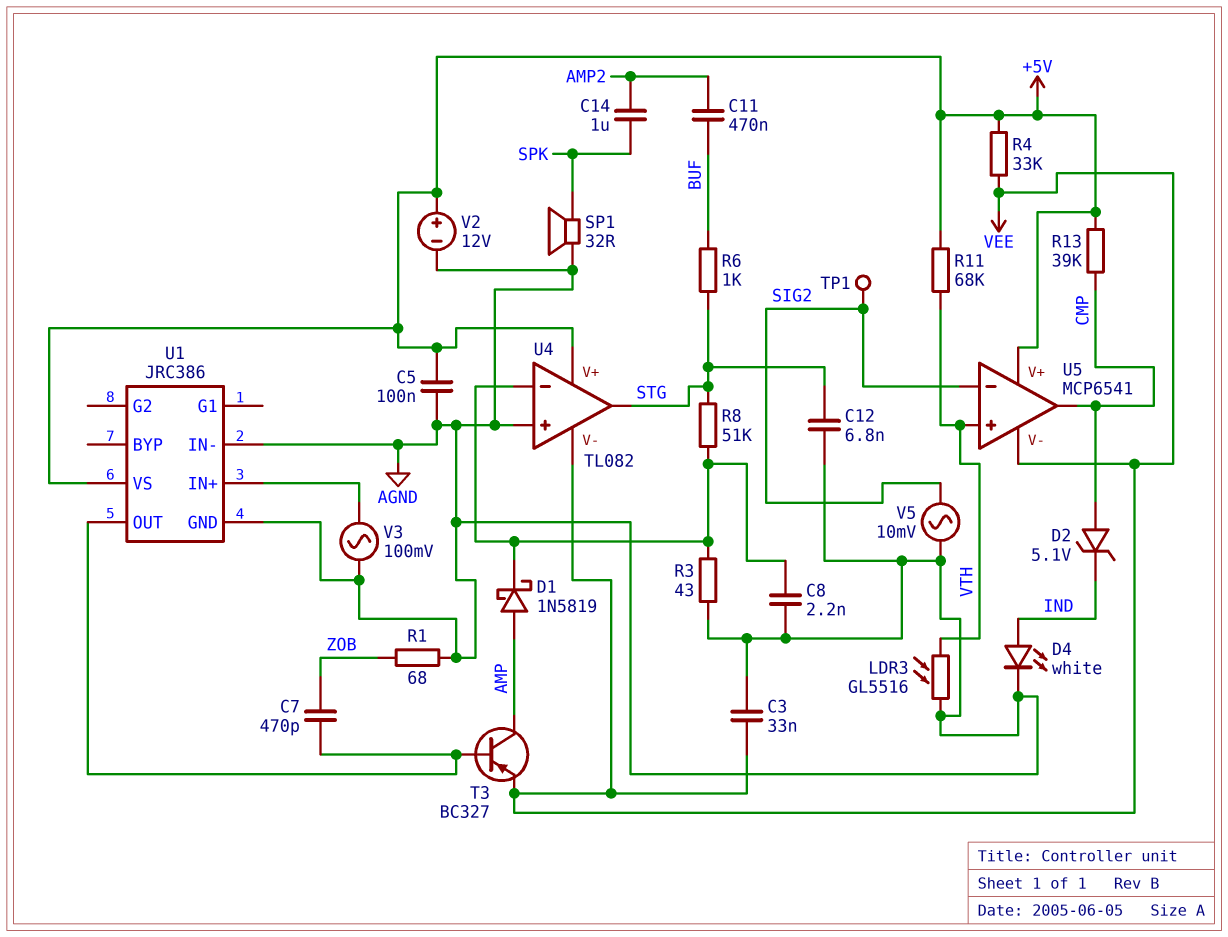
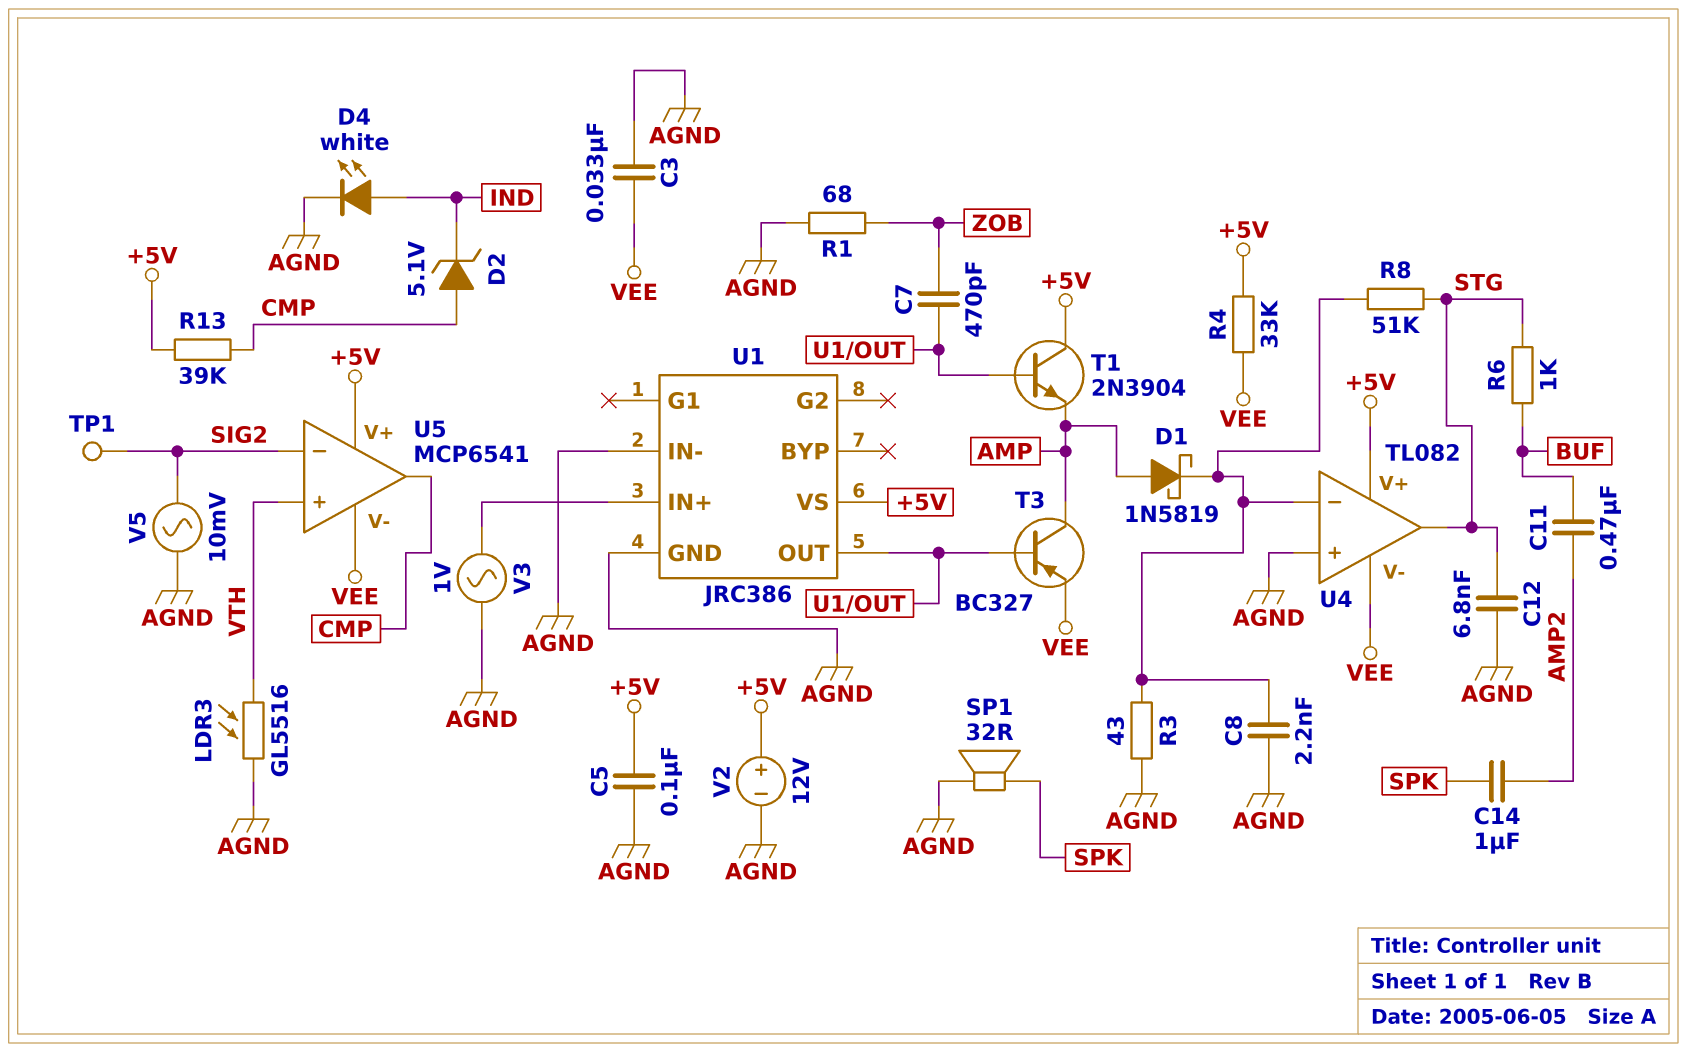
R11: 68k (+5V, VTH) -> none
T1: none -> NPN 2N3904 (B U1/OUT, C +5V, E AMP)
V3: AC 100mV (AGND, U1/IN+) -> AC 1V (AGND, U1/IN+)

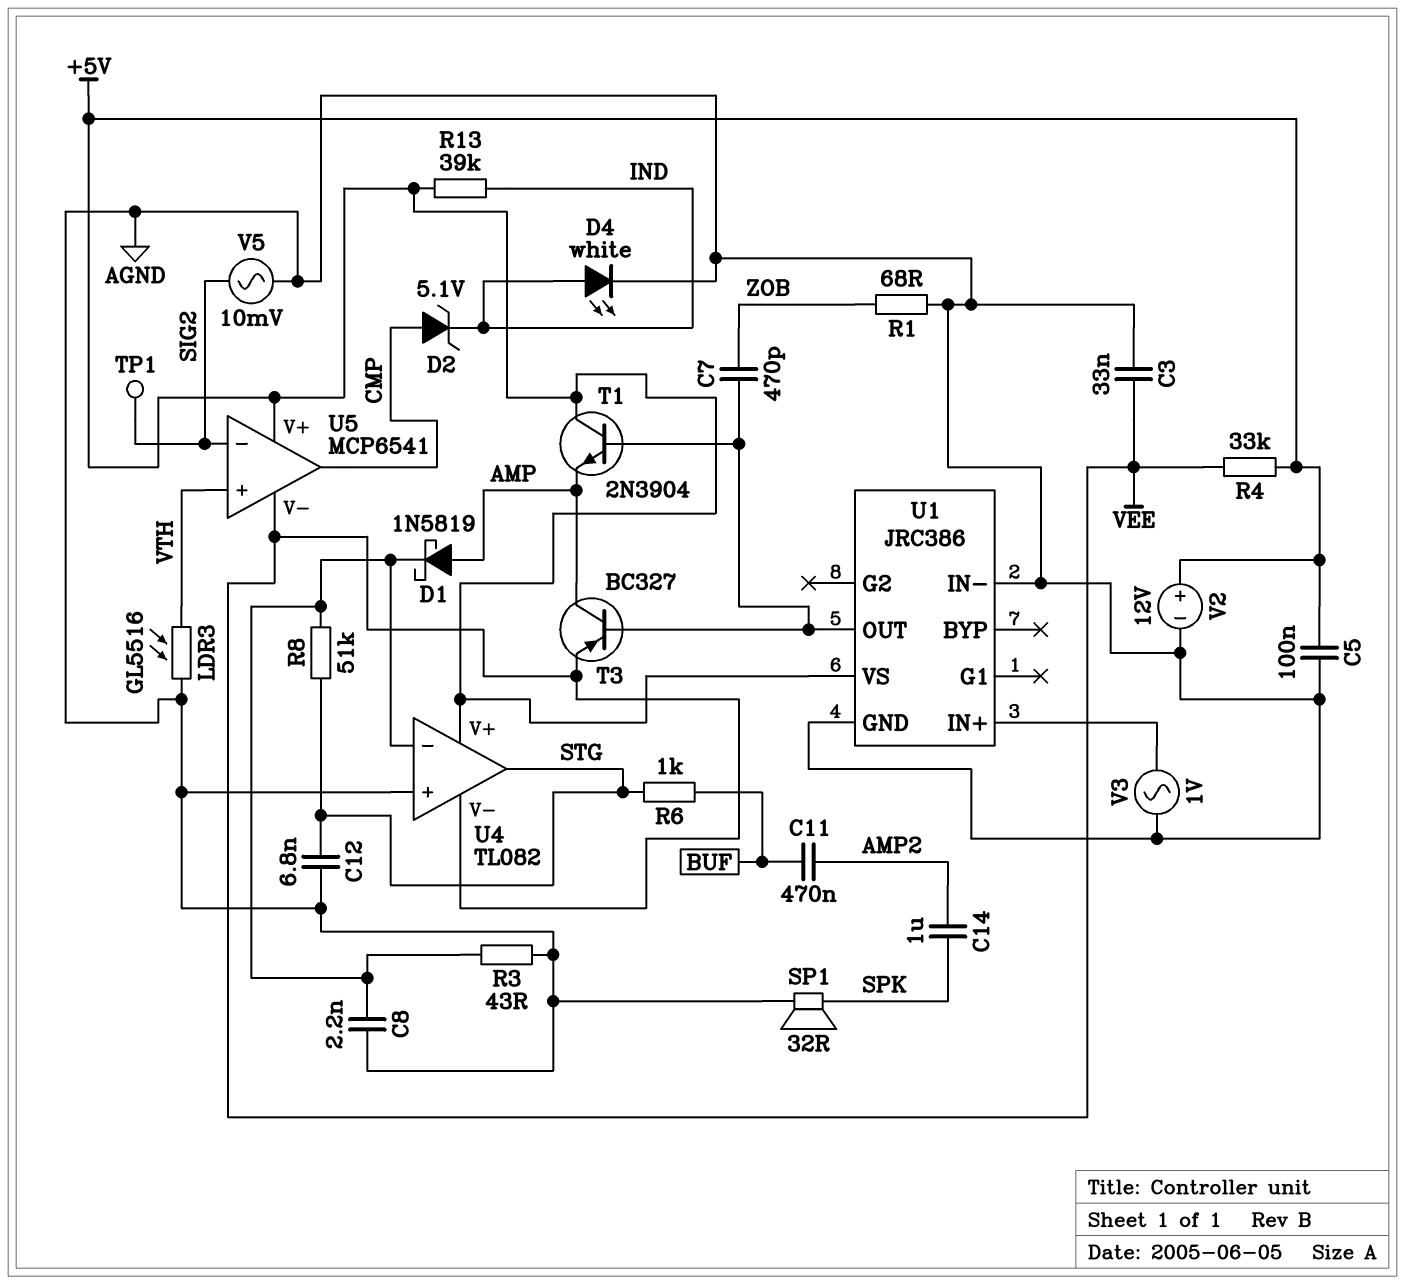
R13: 39k (+5V, CMP) -> 39k (+5V, IND)

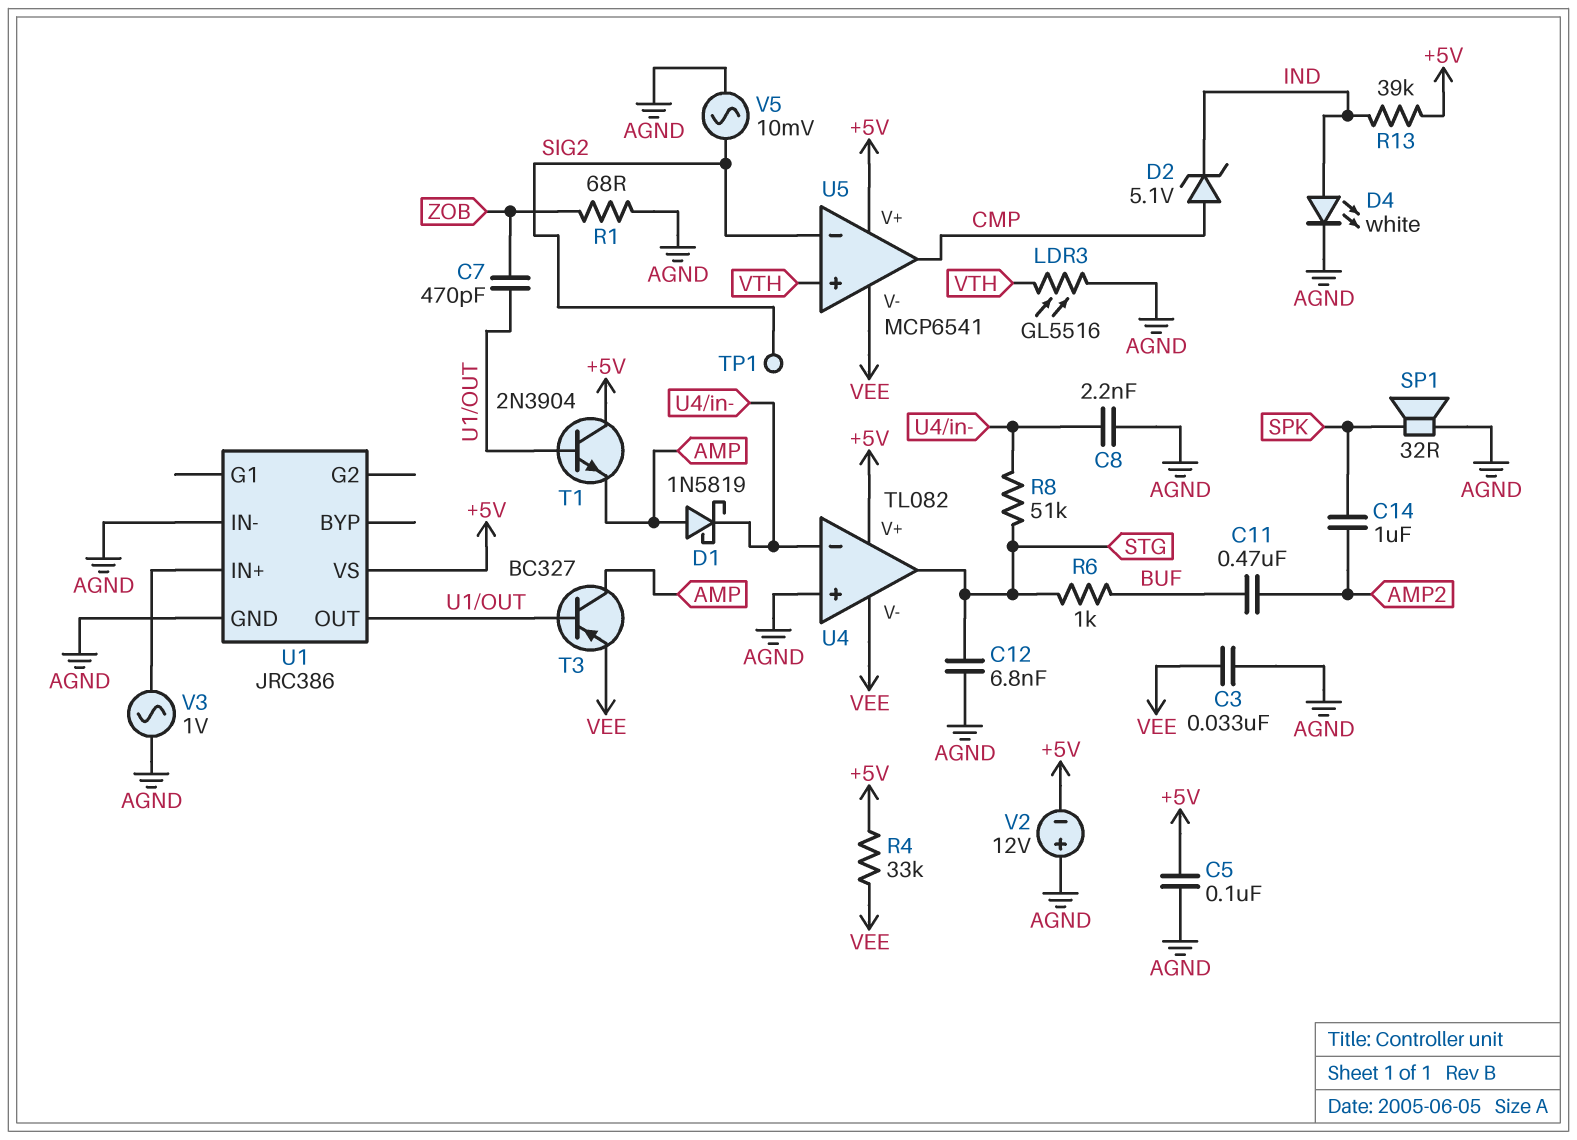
R3: 43 (AGND, U4/in-) -> none
V2: 12V (plus +5V, minus AGND) -> 12V (plus AGND, minus +5V)

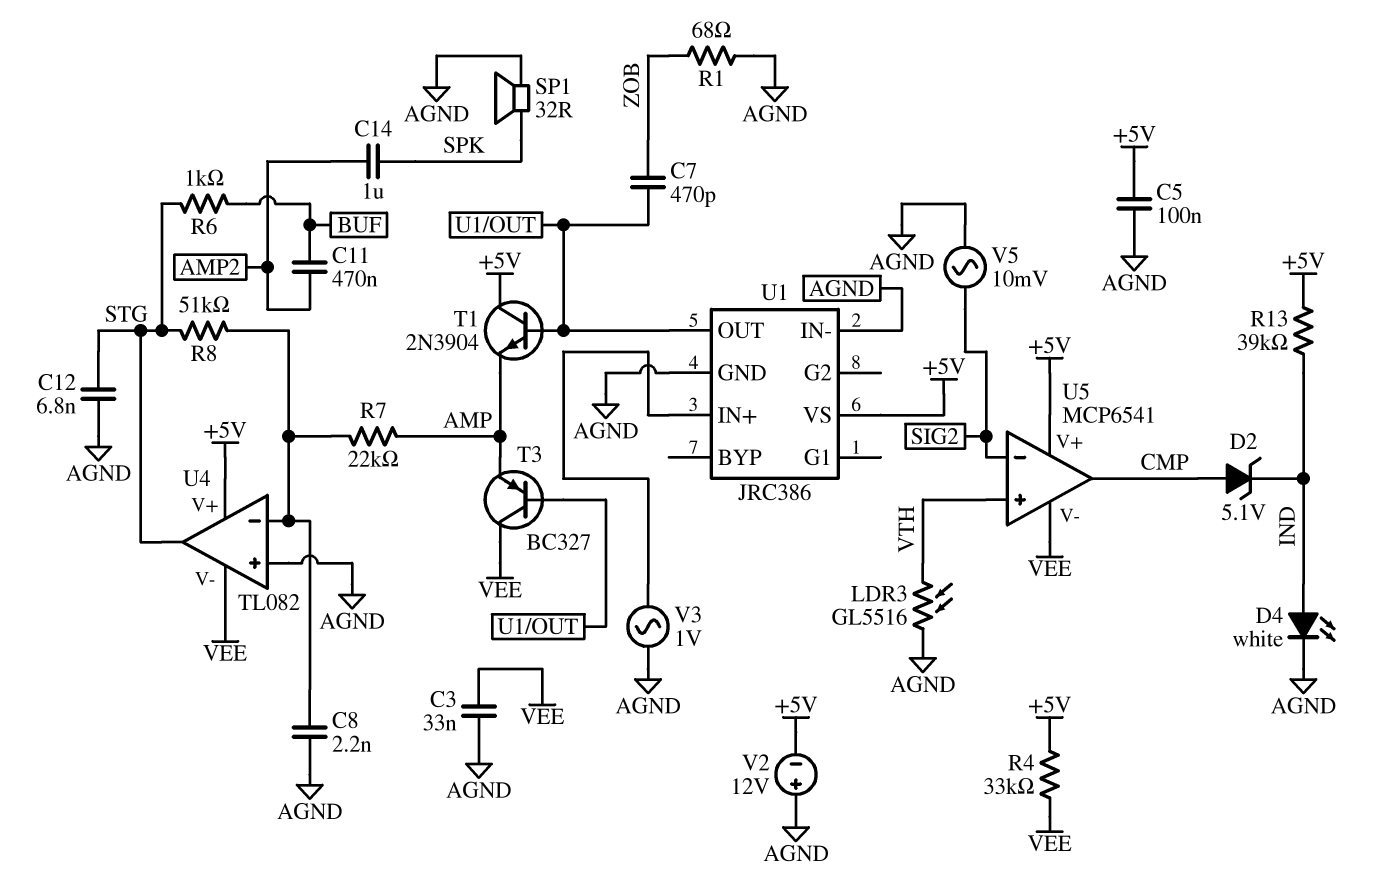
D1: schottky 1N5819 (A AMP, K U4/in-) -> none
R7: none -> 22k (AMP, U4/in-)
T3: PNP BC327 (B U1/OUT, C AMP, E VEE) -> PNP BC327 (B U1/OUT, C VEE, E AMP)
TP1: test point (SIG2) -> none

